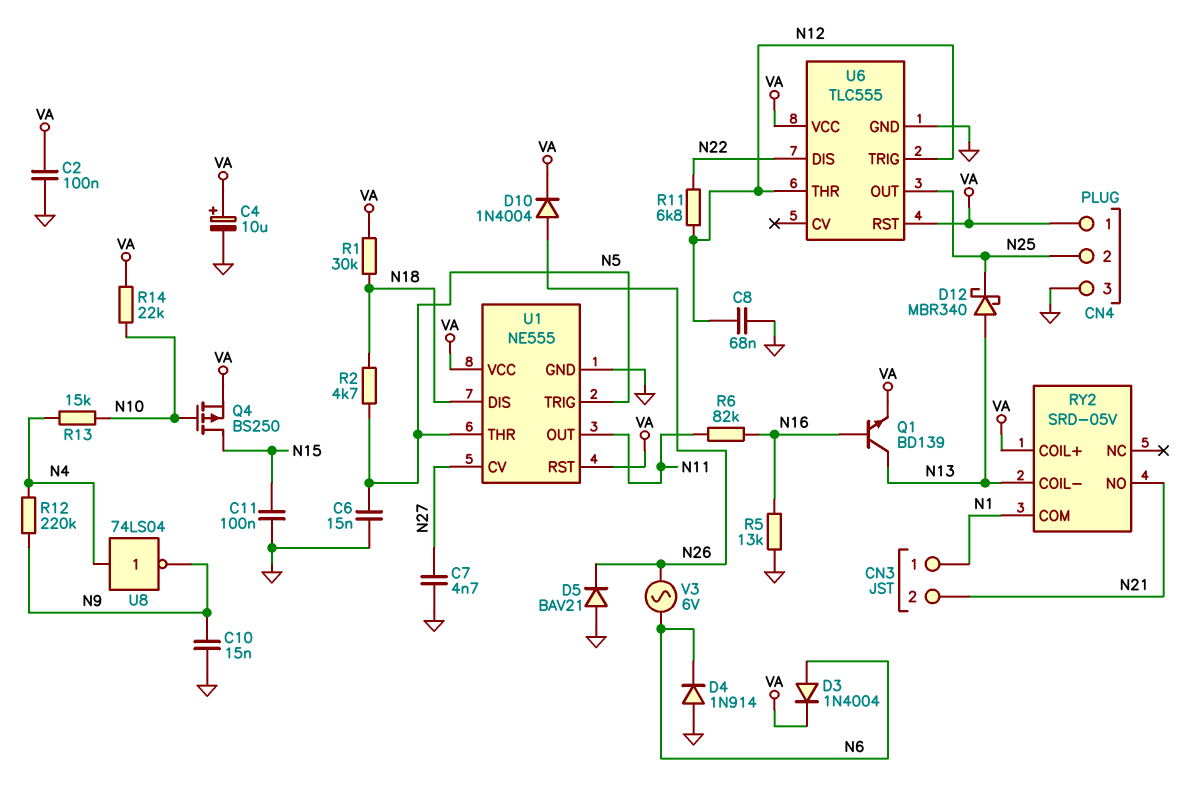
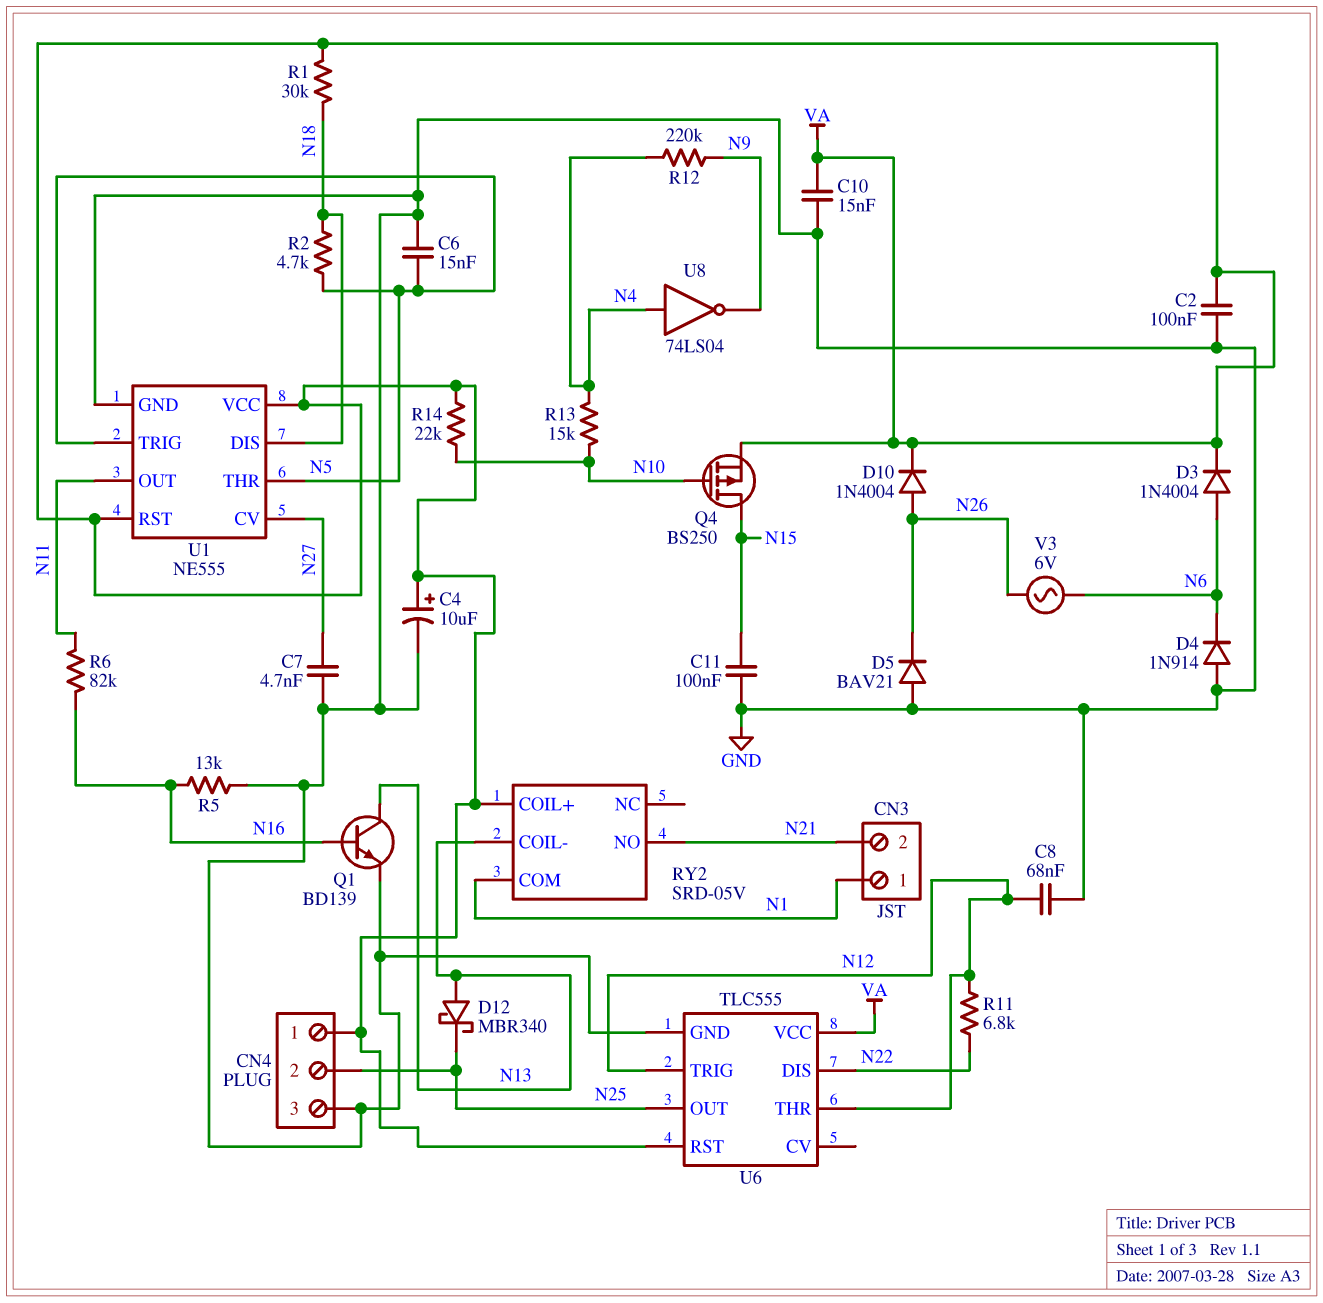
C10: 15nF (GND, N9) -> 15nF (GND, VA)
Q1: NPN BD139 (B N16, C N13, E VA) -> NPN BD139 (B N16, C N13, E GND)

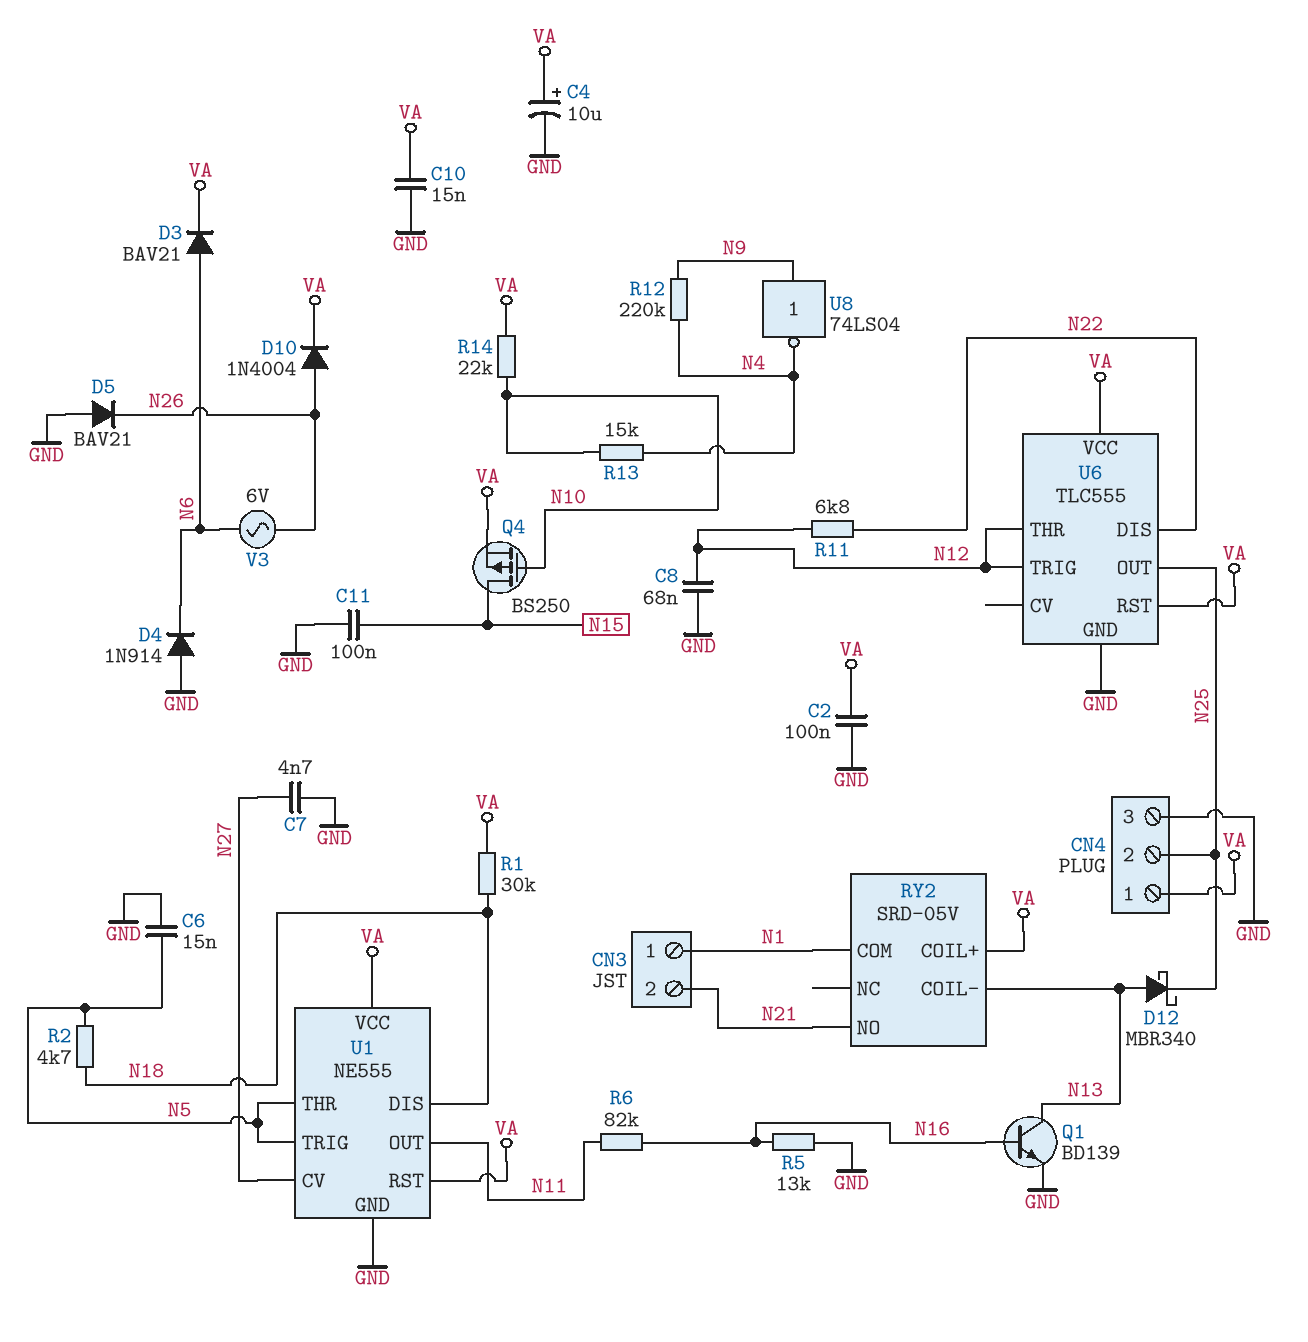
D3: diode 1N4004 (A N6, K VA) -> diode BAV21 (A N6, K VA)
U8: NOT 74LS04 (in N4, out N9) -> NOT 74LS04 (in N9, out N4)

